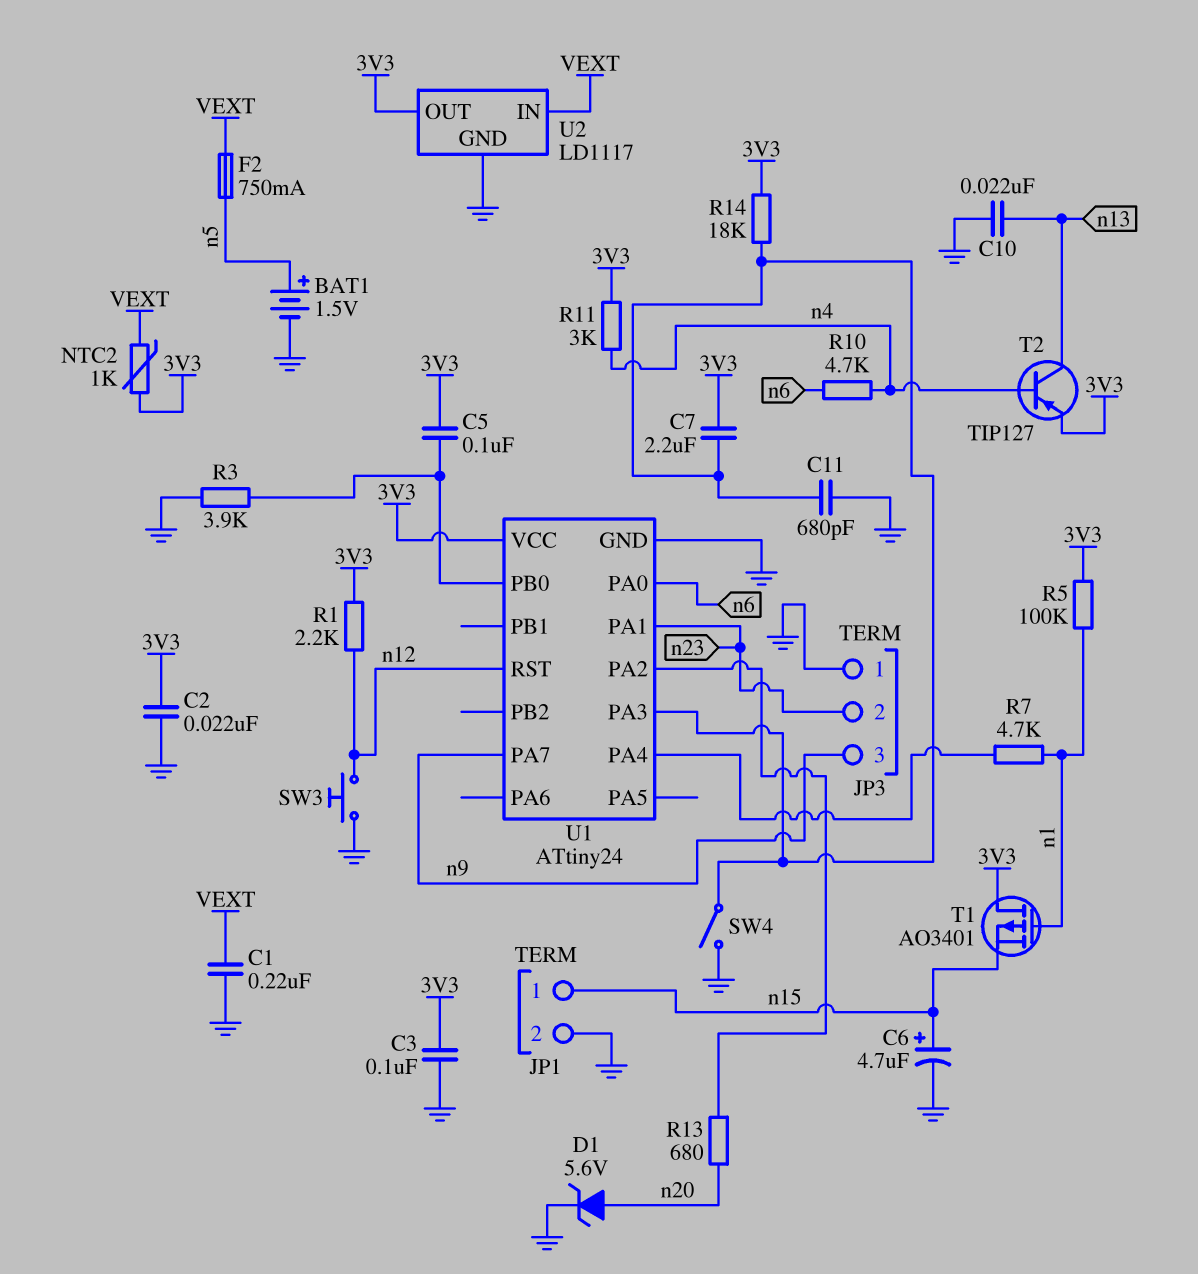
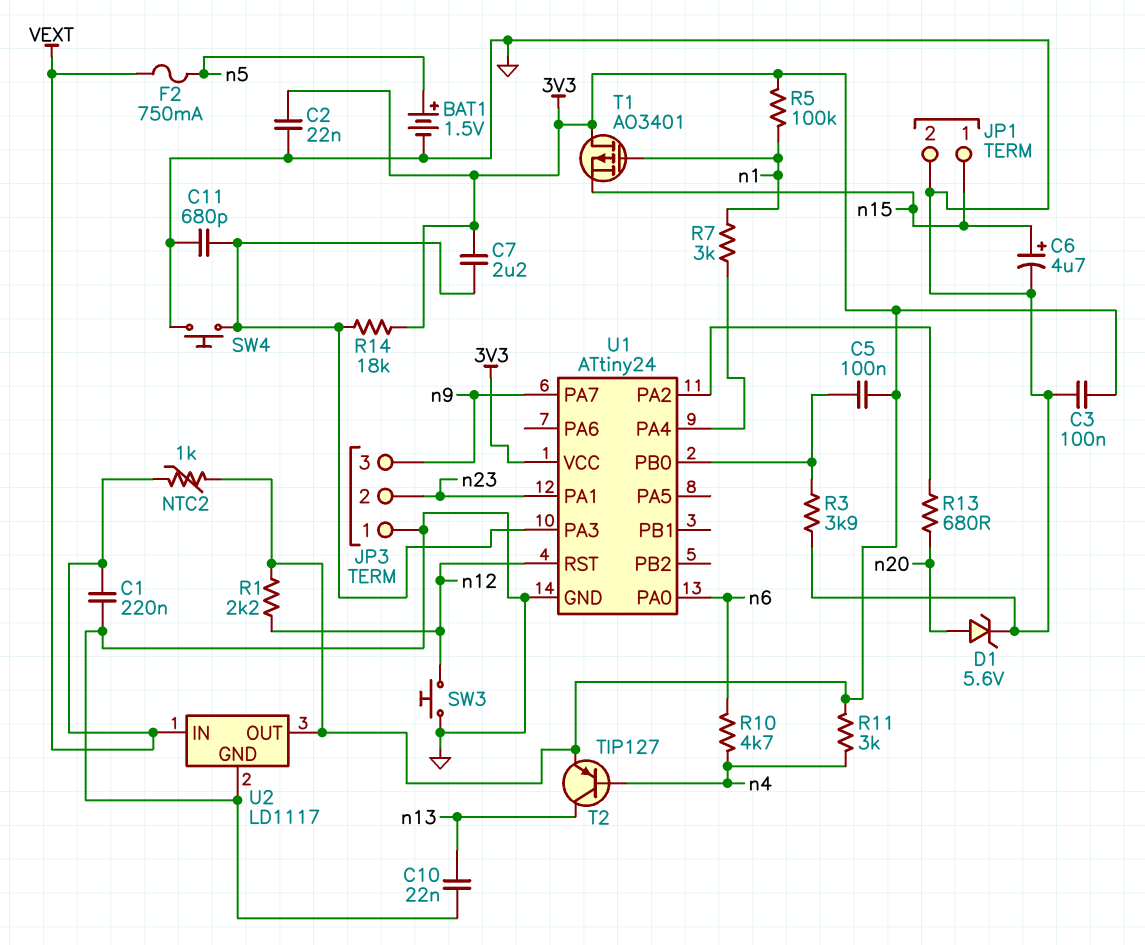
R7: 4.7k (U1/PA4, n1) -> 3k (U1/PA4, n1)
SW4: switch (GND, U1/PA3) -> button (GND, U1/PA3)

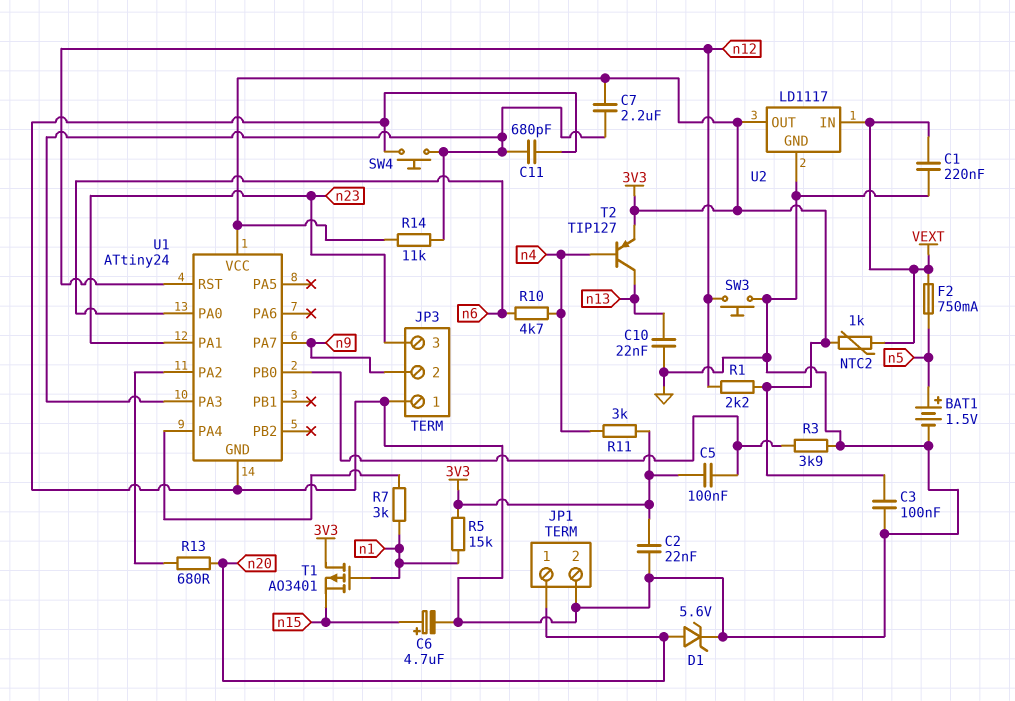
JP1 pin 1: n15 -> n20
JP3 pin 2: n23 -> n9
JP3 pin 3: n9 -> n23
R5: 100k (3V3, n1) -> 15k (3V3, n1)
R14: 18k (3V3, U1/PA3) -> 11k (3V3, U1/PA3)

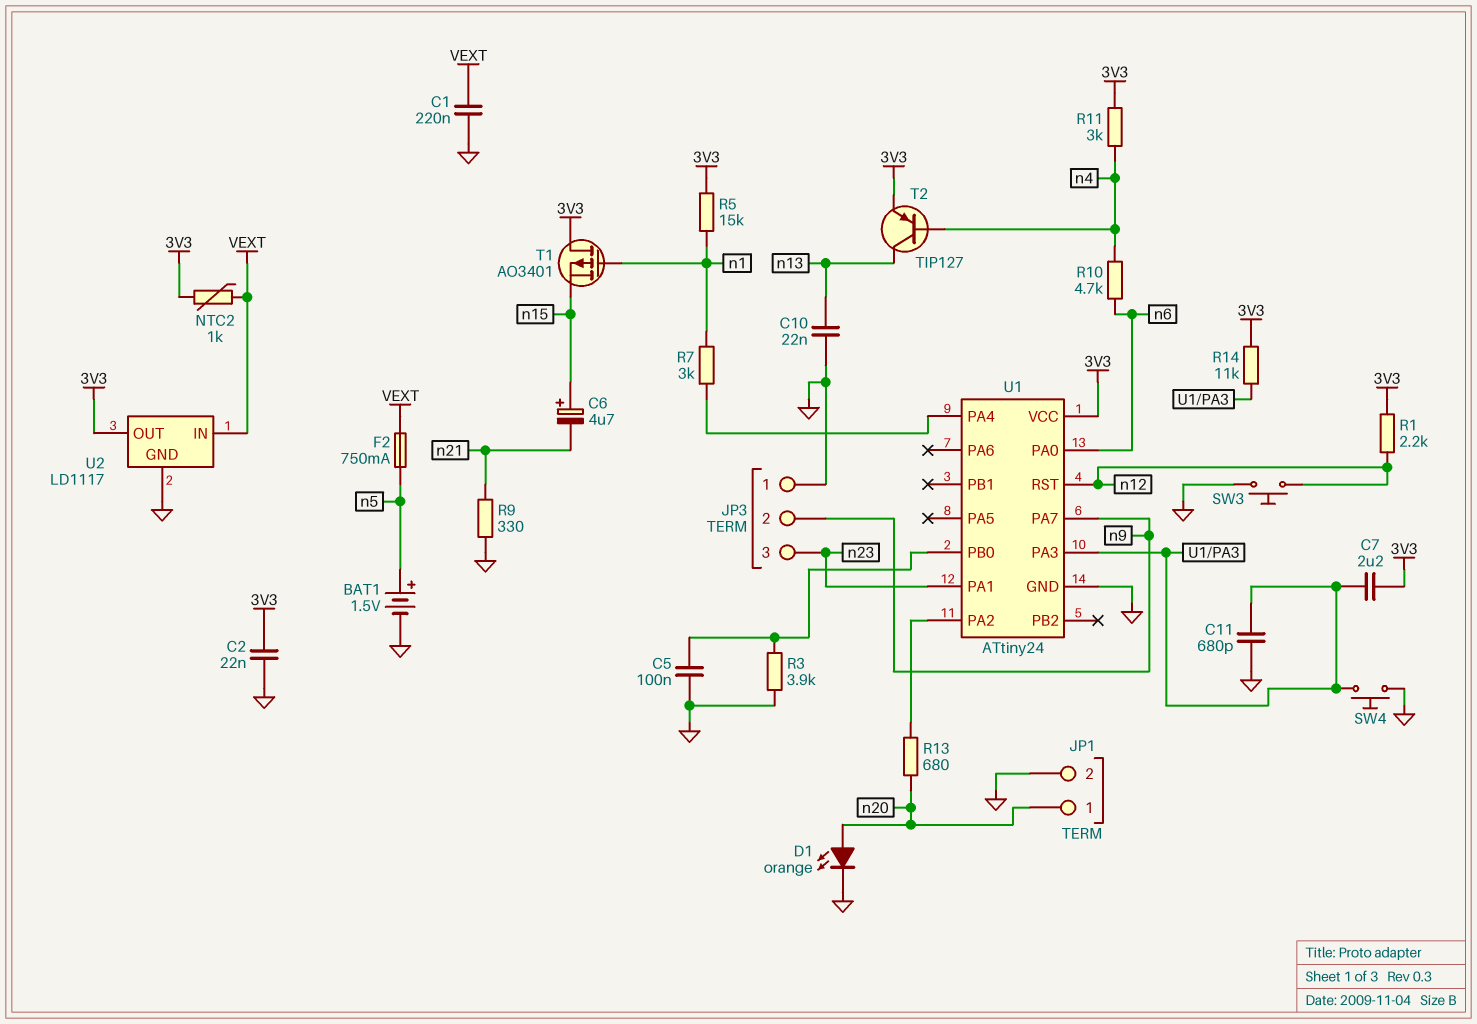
C3: 100nF (3V3, GND) -> none
C5: 100nF (3V3, U1/PB0) -> 100nF (GND, U1/PB0)
C6: 4.7uF (plus n15, minus GND) -> 4.7uF (plus n15, minus n21)
D1: zener 5.6V (A n20, K GND) -> LED orange (A n20, K GND)
R9: none -> 330 (GND, n21)

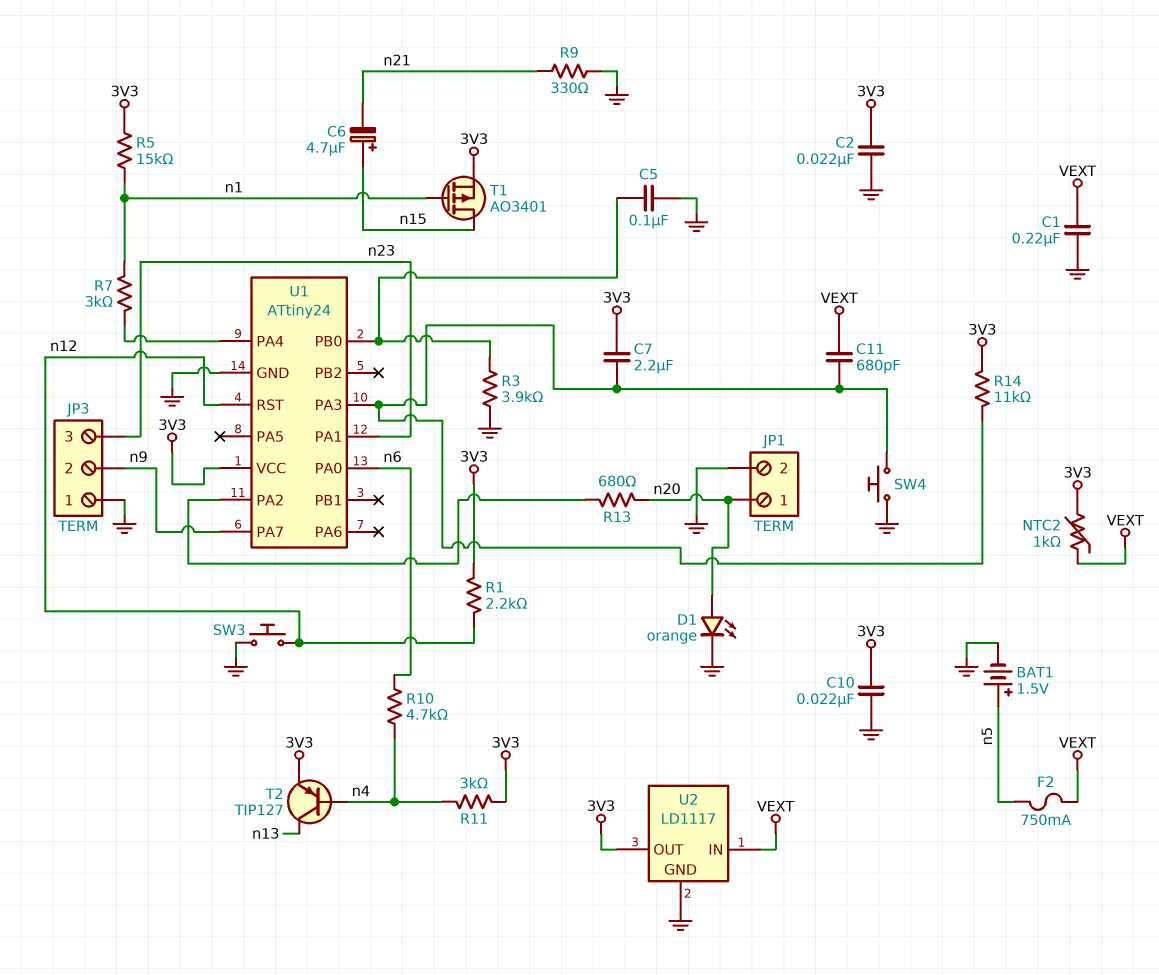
C10: 22nF (GND, n13) -> 22nF (3V3, GND)
C11: 680pF (GND, U1/PA3) -> 680pF (U1/PA3, VEXT)
T1: PMOS AO3401 (G n1, D 3V3, S n15) -> PMOS AO3401 (G n1, D n15, S 3V3)

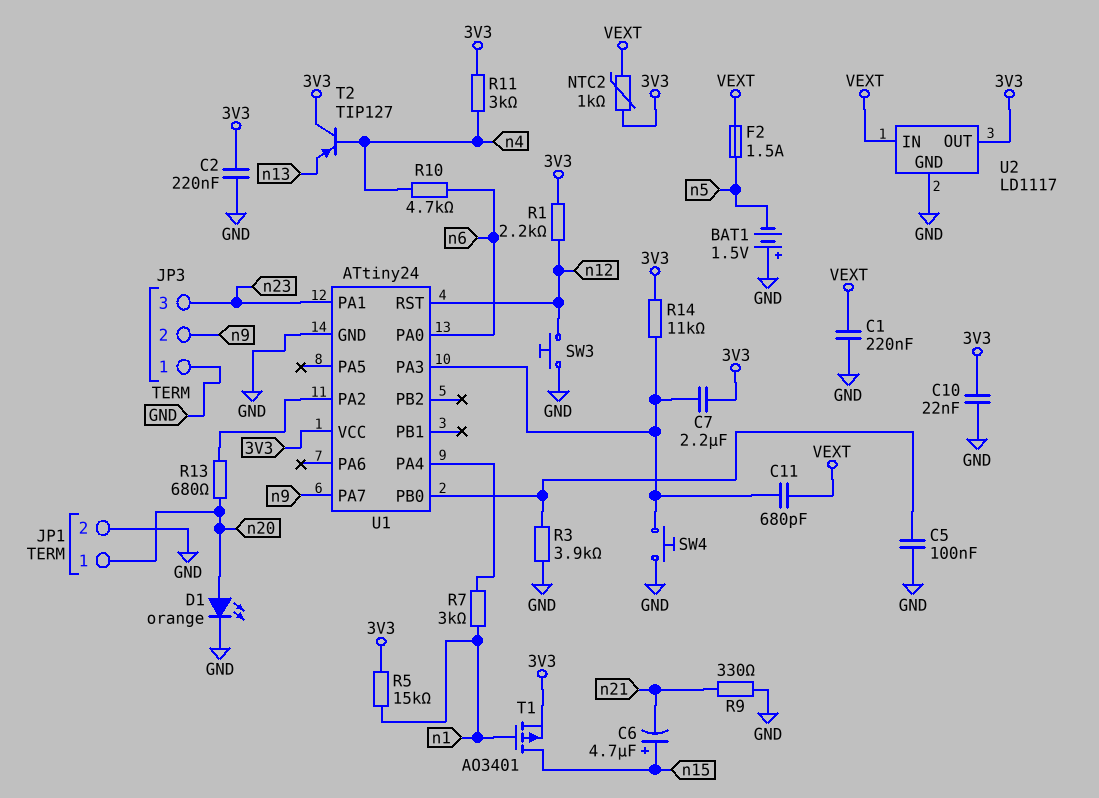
BAT1: 1.5V (plus n5, minus GND) -> 1.5V (plus GND, minus n5)
C2: 22nF (3V3, GND) -> 220nF (3V3, GND)
F2: 750mA (VEXT, n5) -> 1.5A (VEXT, n5)
T2: PNP TIP127 (B n4, C n13, E 3V3) -> PNP TIP127 (B n4, C 3V3, E n13)

